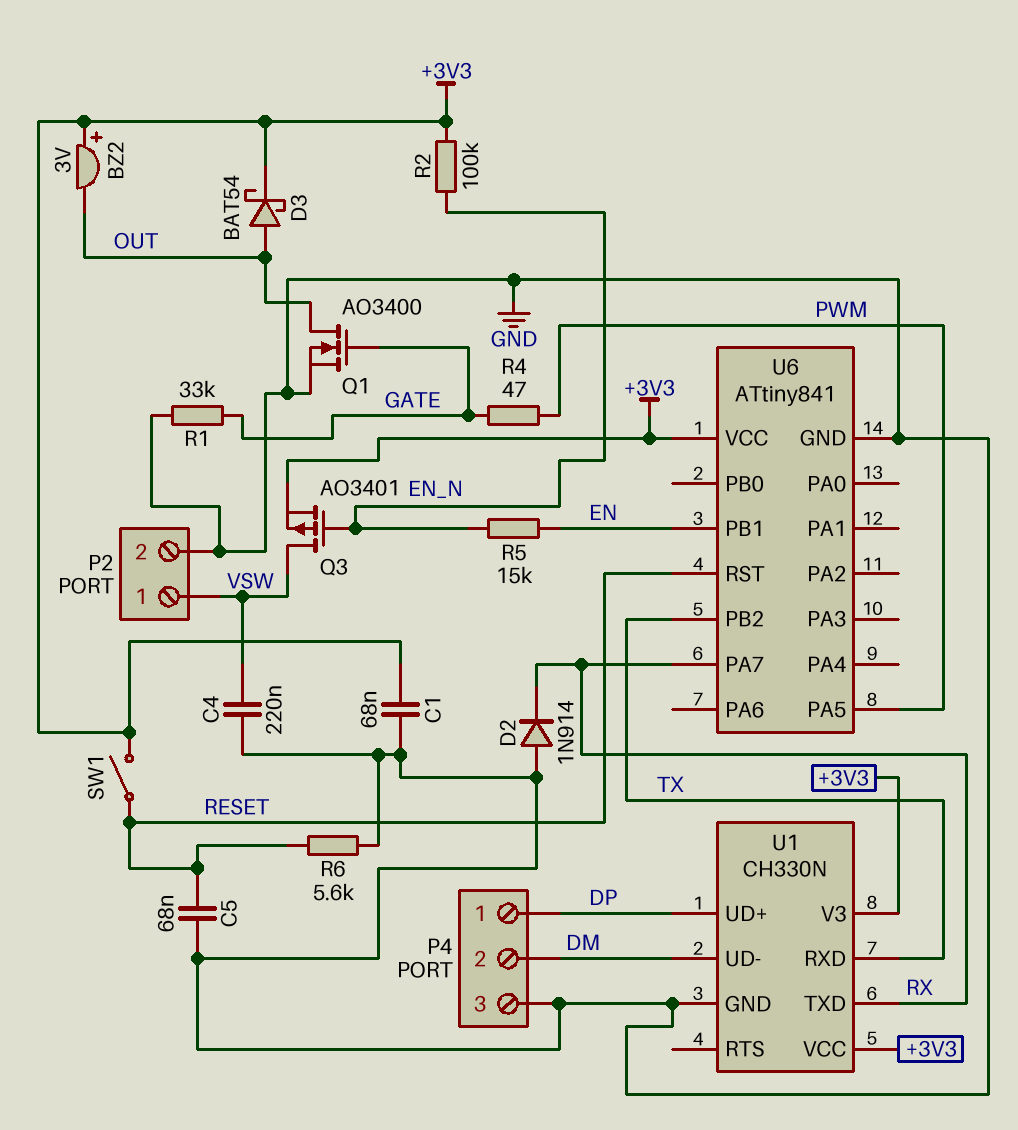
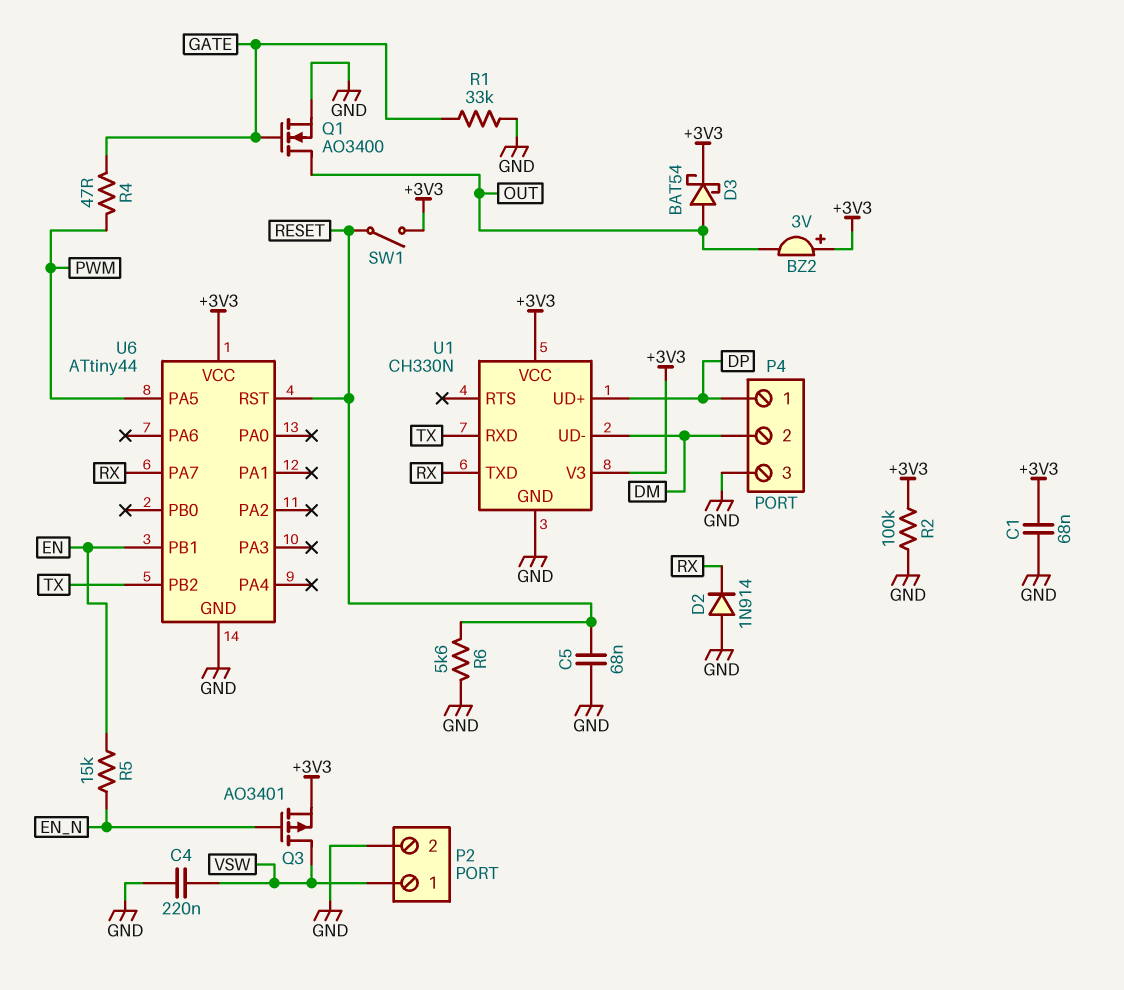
R2: 100k (+3V3, EN_N) -> 100k (+3V3, GND)
U6: ATtiny841 -> ATtiny44

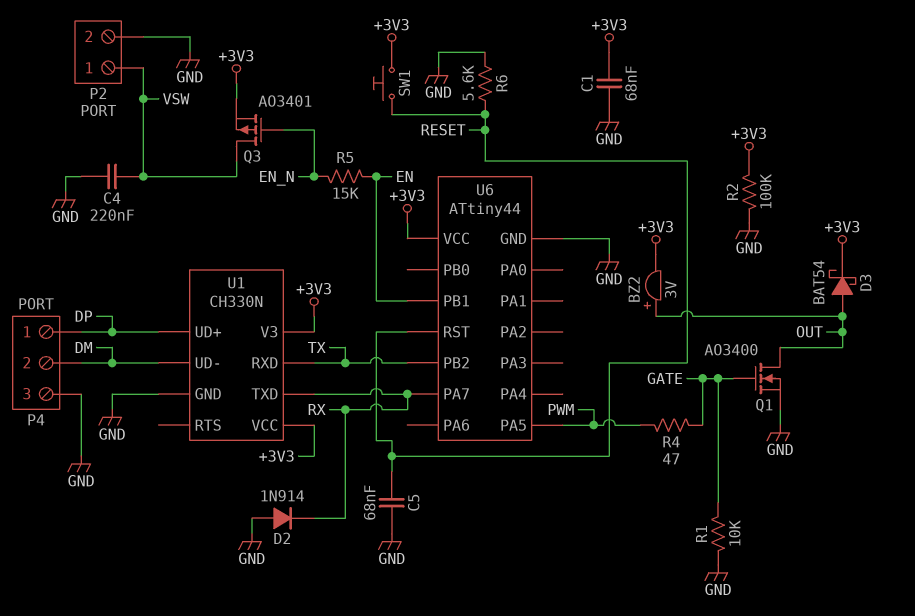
BZ2: buzzer 3V (plus +3V3, minus OUT) -> buzzer 3V (plus OUT, minus +3V3)
R1: 33k (GATE, GND) -> 10k (GATE, GND)
SW1: switch (+3V3, RESET) -> button (+3V3, RESET)

